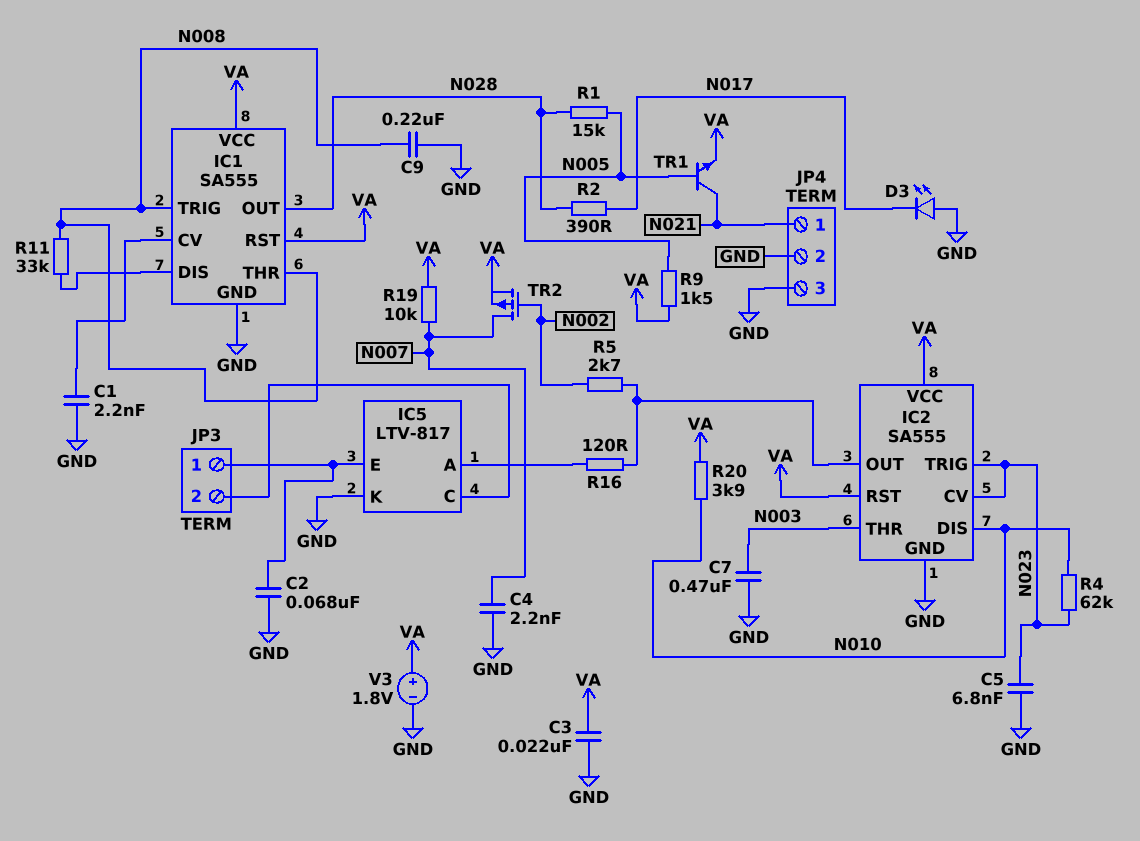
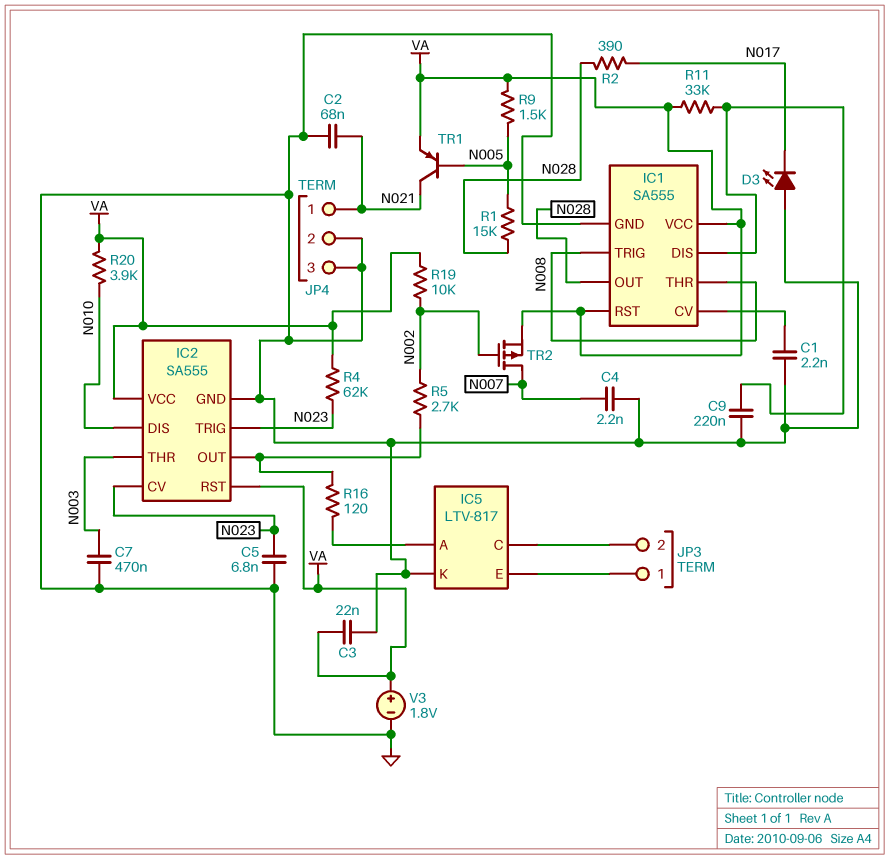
C2: 68nF (GND, IC5/E) -> 68nF (GND, N021)
C9: 220nF (GND, N008) -> 220nF (GND, IC1/DIS)
R4: 62k (N010, N023) -> 62k (N023, VA)
R11: 33k (IC1/DIS, N008) -> 33k (IC1/DIS, VA)
R19: 10k (N007, VA) -> 10k (N002, VA)
TR1: NPN (B N005, C N021, E VA) -> PNP (B N005, C N021, E VA)

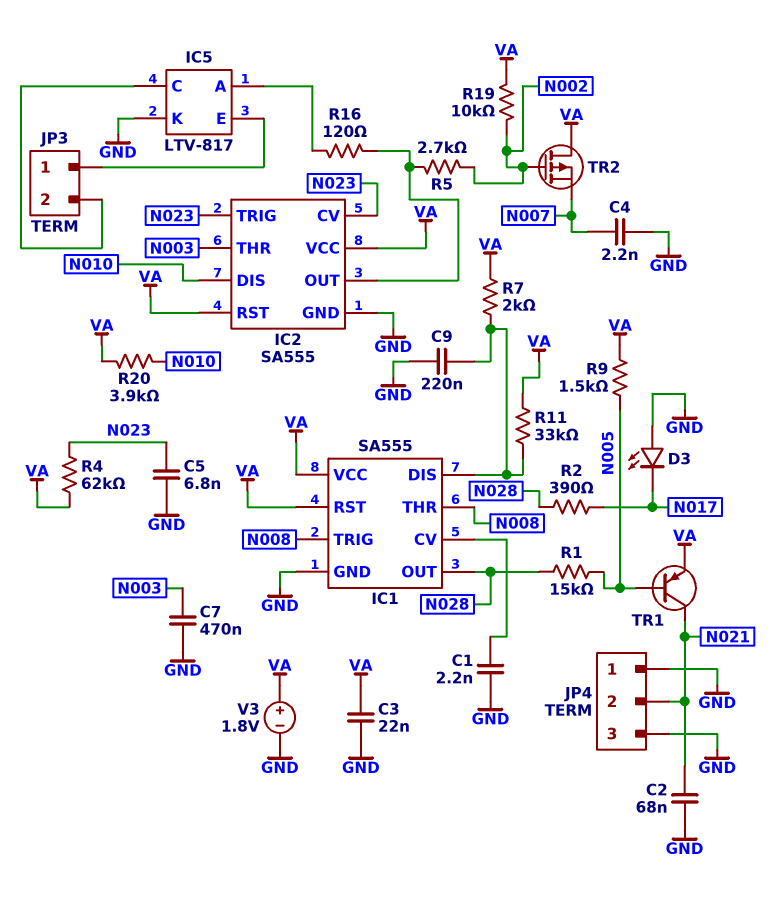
JP4 pin 1: N021 -> GND
JP4 pin 2: GND -> N021
R7: none -> 2k (IC1/DIS, VA)
TR2: PMOS (G N002, D N007, S VA) -> PMOS (G N002, D VA, S N007)

